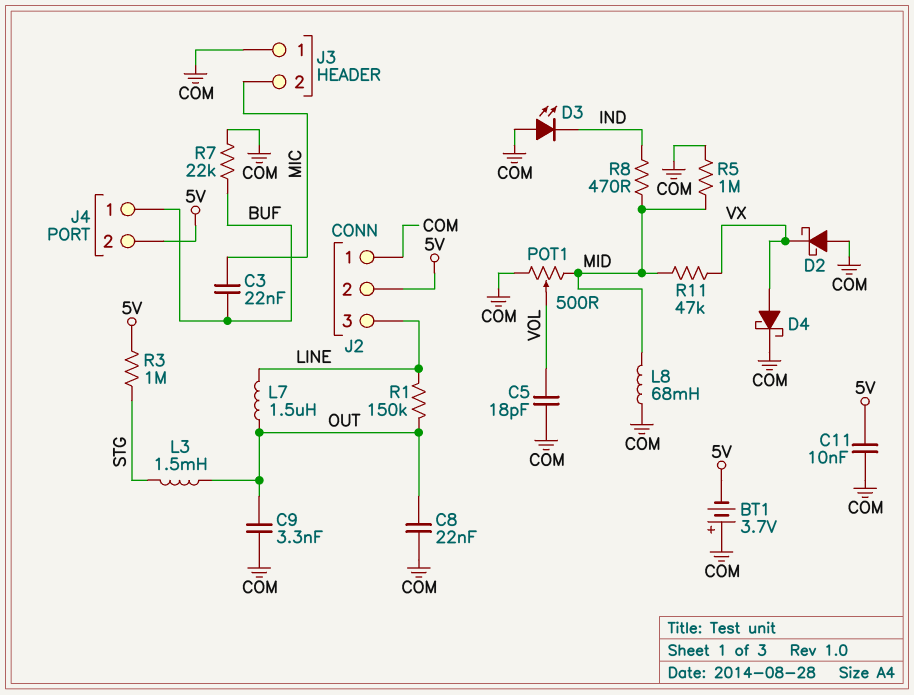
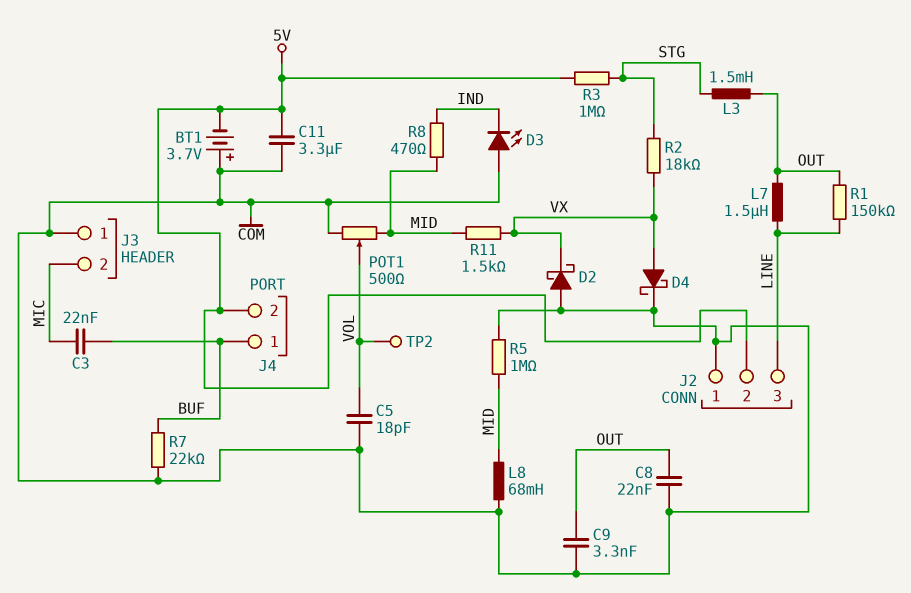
C11: 10nF (5V, COM) -> 3.3uF (5V, COM)
R2: none -> 18k (STG, VX)
R11: 47k (MID, VX) -> 1.5k (MID, VX)
TP2: none -> test point (VOL)

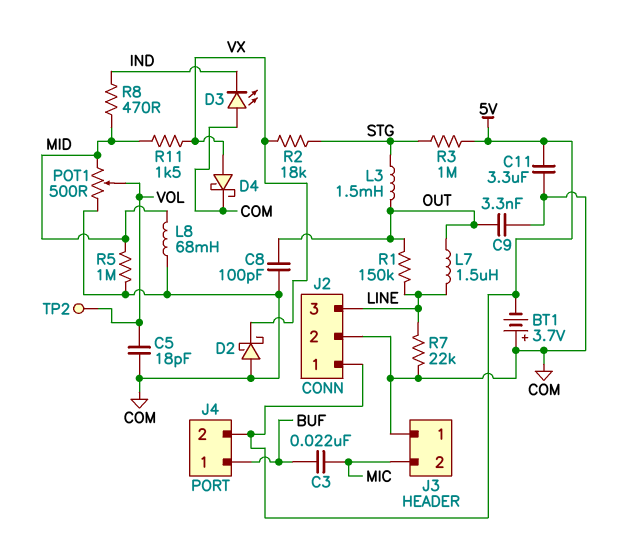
C8: 22nF (COM, OUT) -> 100pF (COM, OUT)
J2 pin 1: COM -> 5V
J2 pin 2: 5V -> COM
R7: 22k (BUF, COM) -> 22k (COM, LINE)

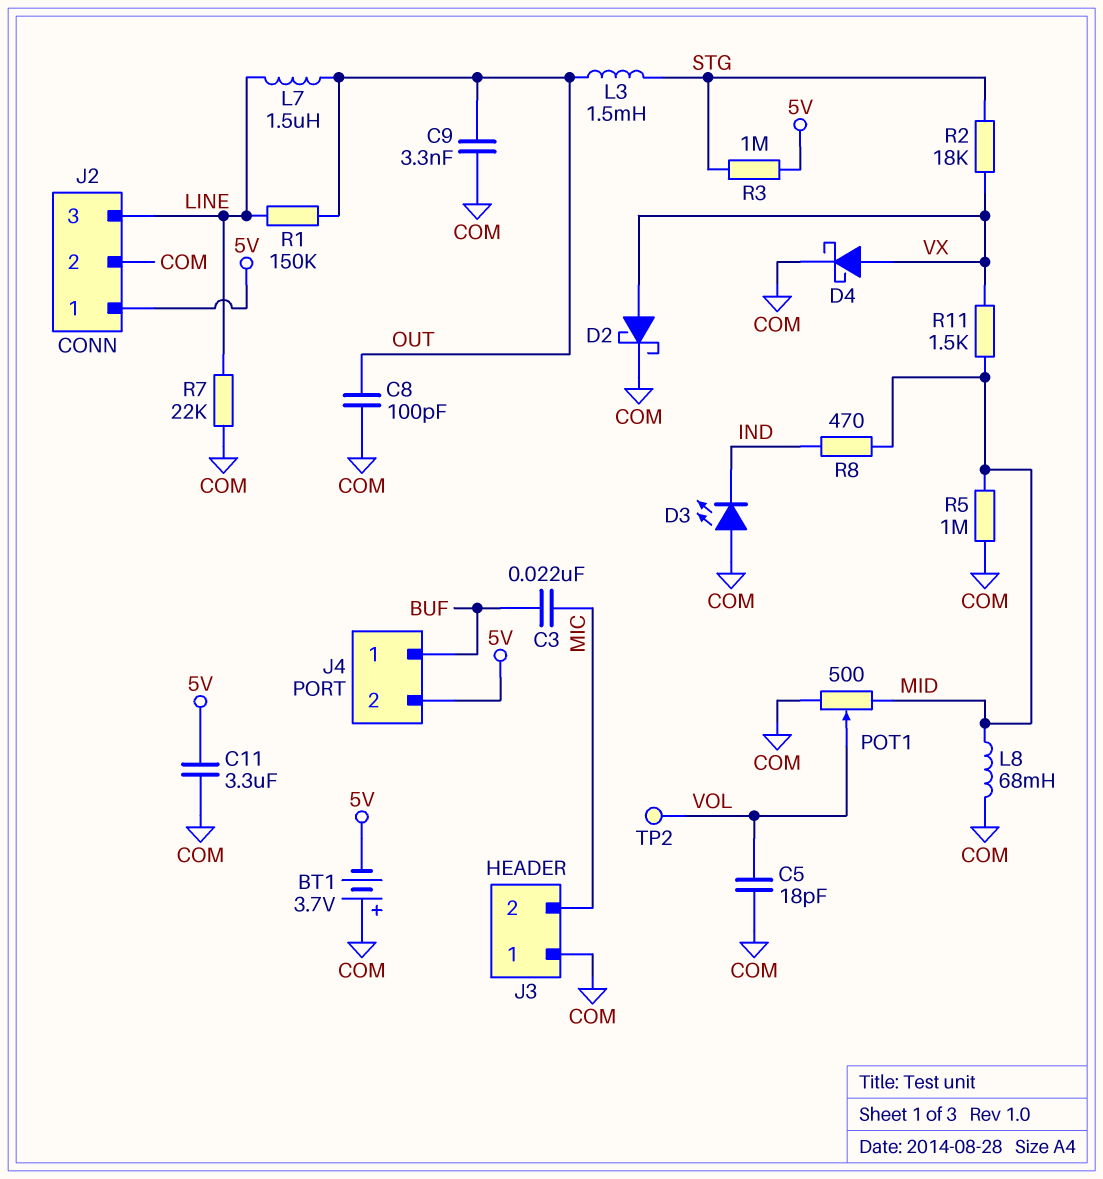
D2: schottky (A COM, K VX) -> schottky (A VX, K COM)

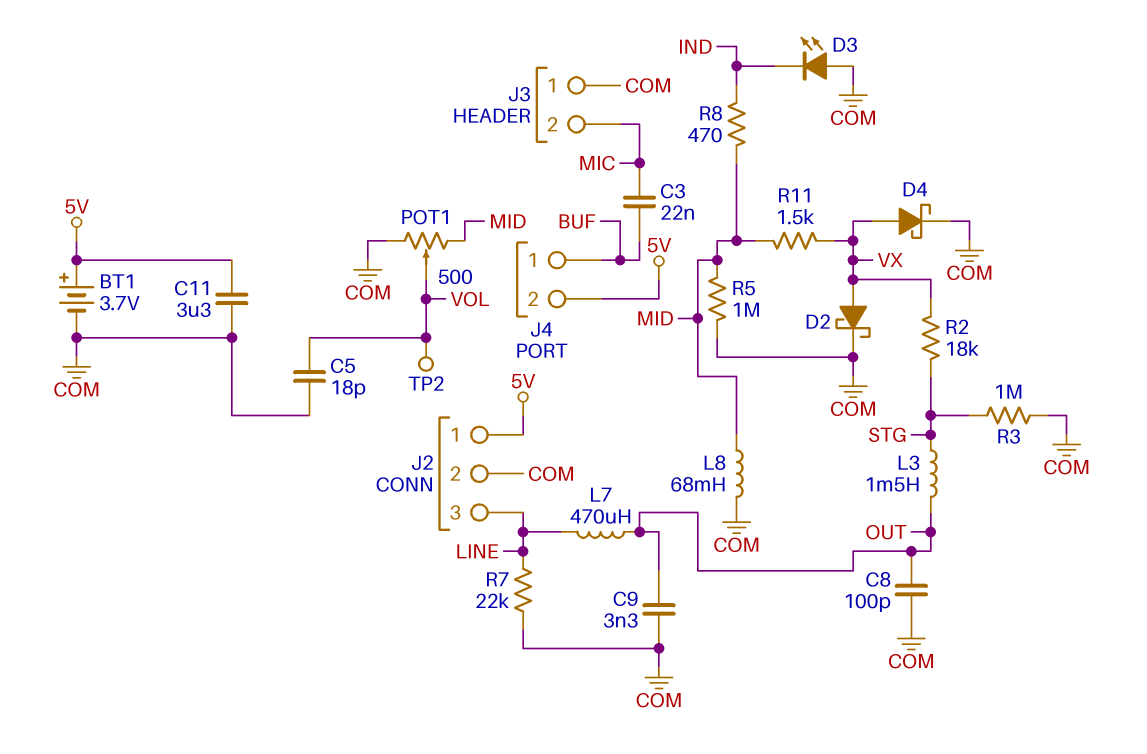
BT1: 3.7V (plus COM, minus 5V) -> 3.7V (plus 5V, minus COM)
L7: 1.5uH (LINE, OUT) -> 470uH (LINE, OUT)
R1: 150k (LINE, OUT) -> none
R3: 1M (5V, STG) -> 1M (COM, STG)

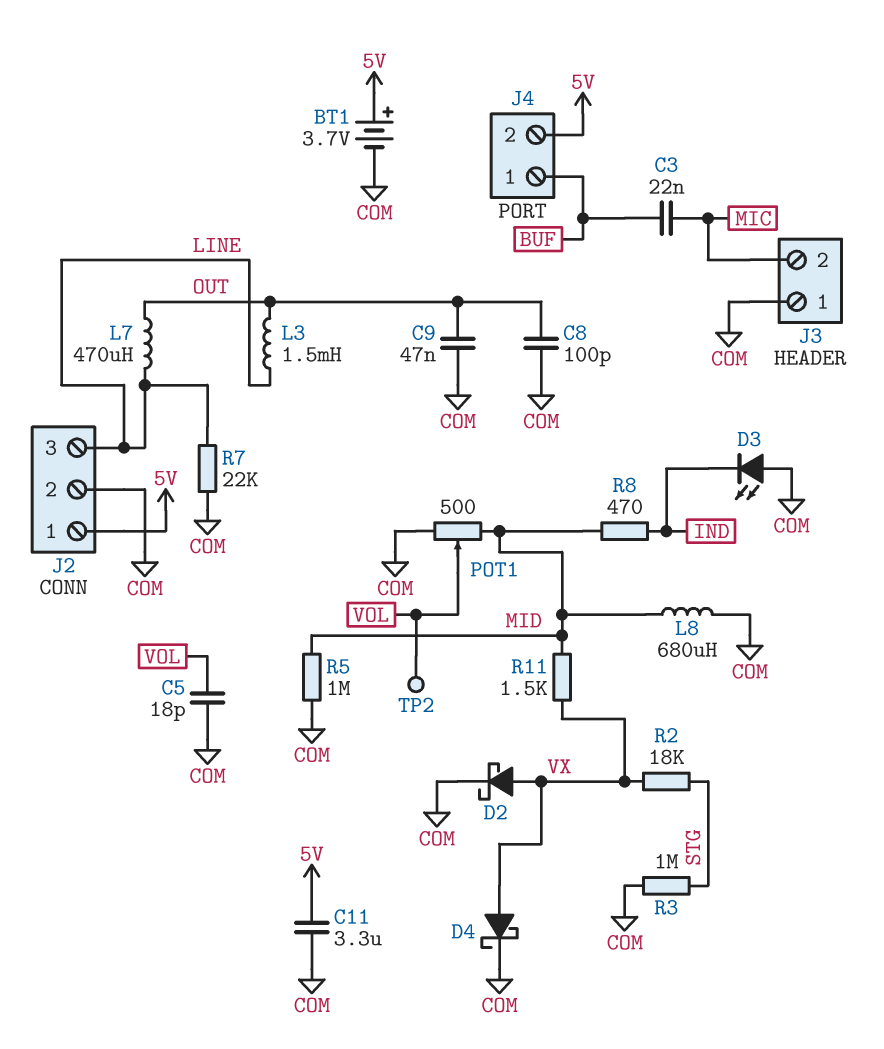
C9: 3.3nF (COM, OUT) -> 47nF (COM, OUT)
L3: 1.5mH (OUT, STG) -> 1.5mH (LINE, OUT)
L8: 68mH (COM, MID) -> 680uH (COM, MID)

